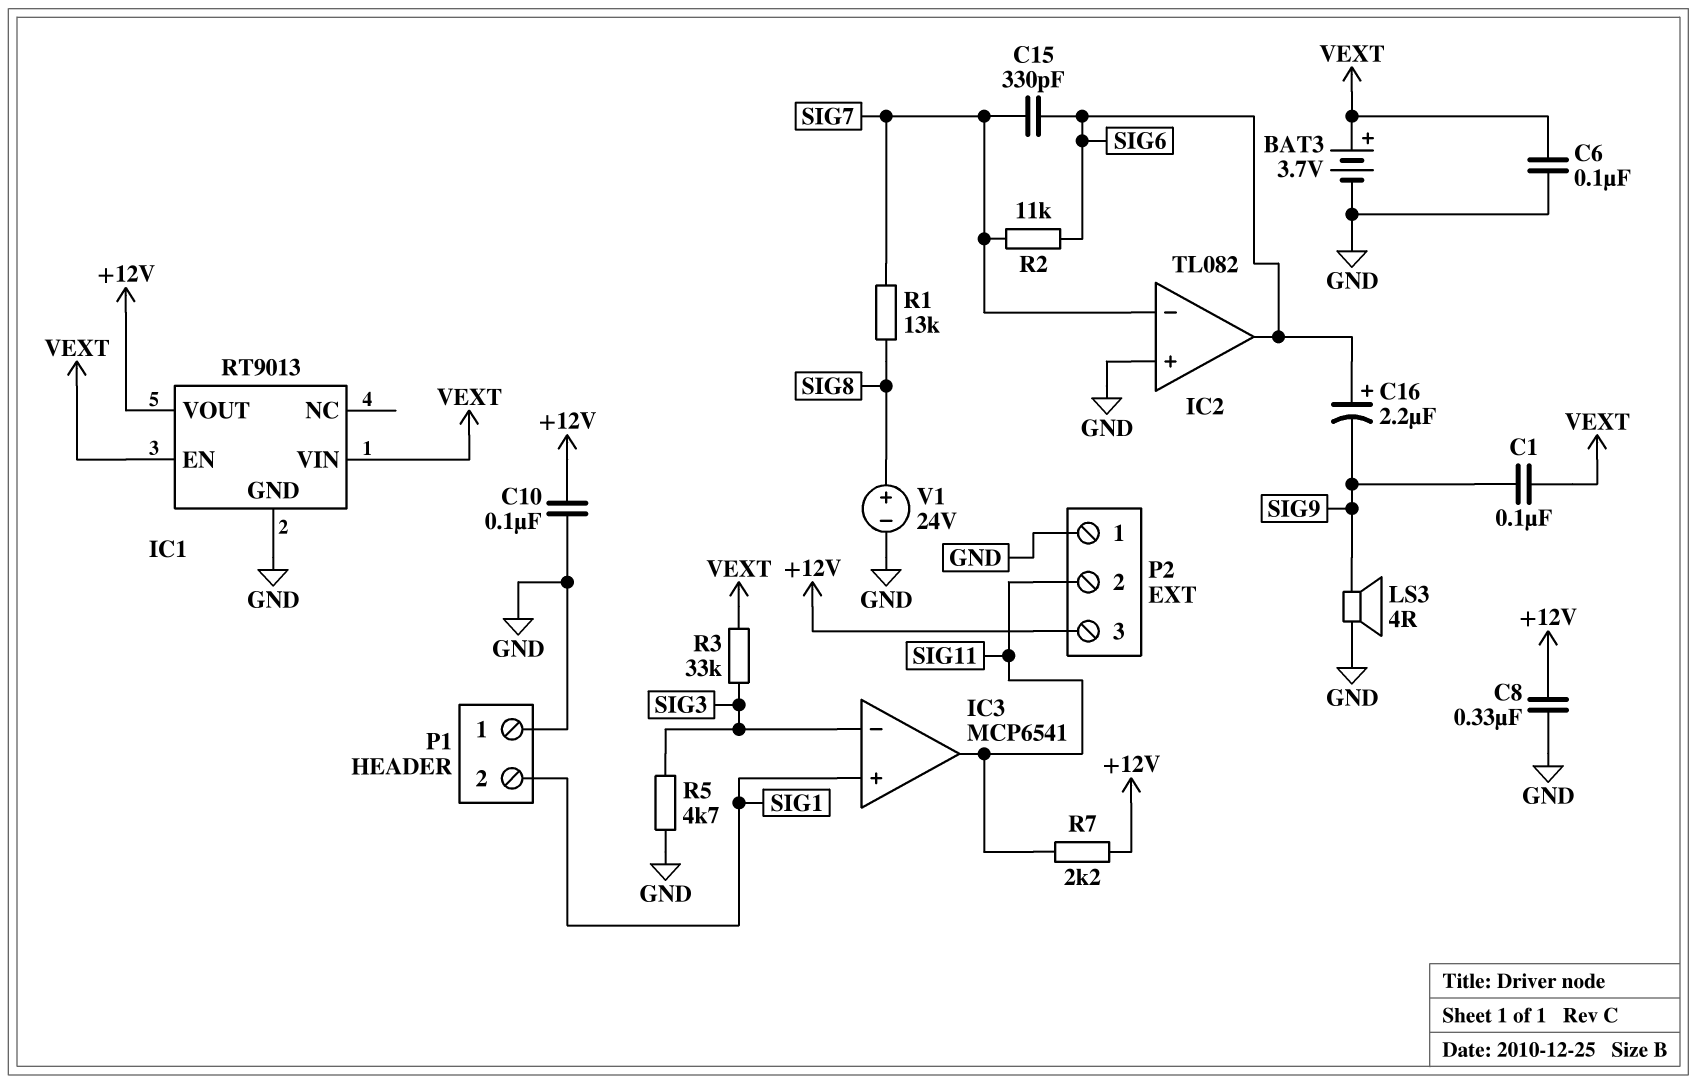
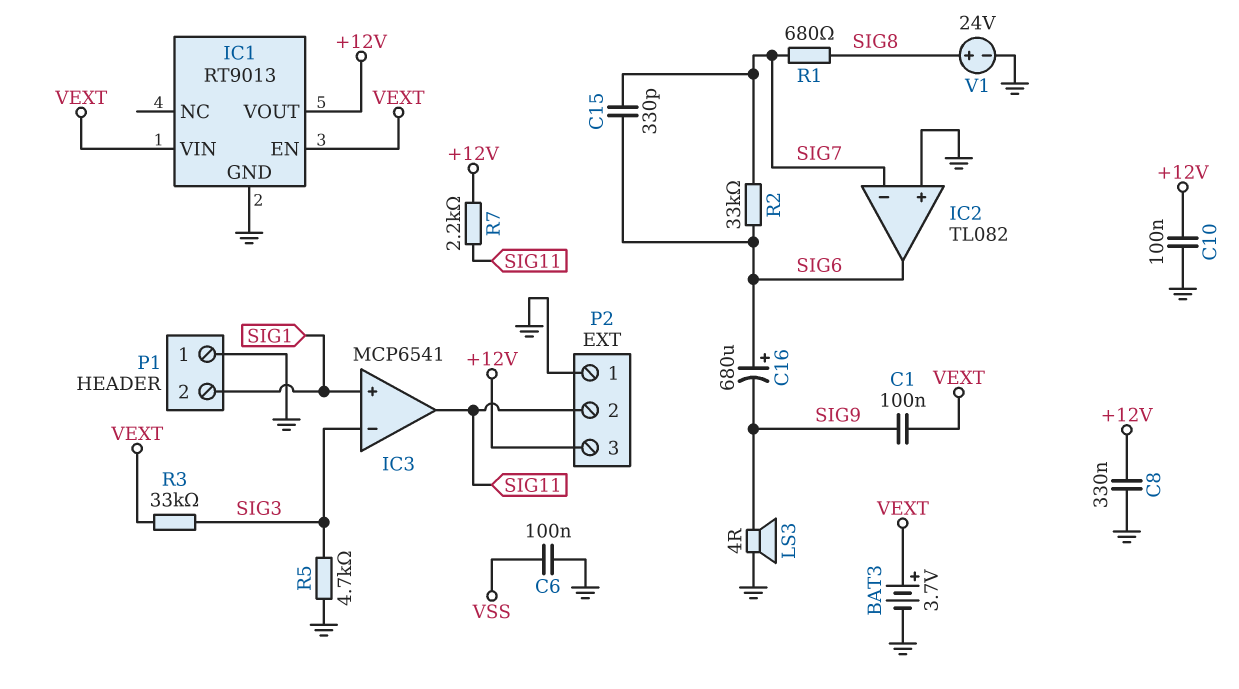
C6: 100nF (GND, VEXT) -> 100nF (GND, VSS)
C16: 2.2uF (plus SIG6, minus SIG9) -> 680uF (plus SIG6, minus SIG9)
R1: 13k (SIG7, SIG8) -> 680 (SIG7, SIG8)
R2: 11k (SIG6, SIG7) -> 33k (SIG6, SIG7)

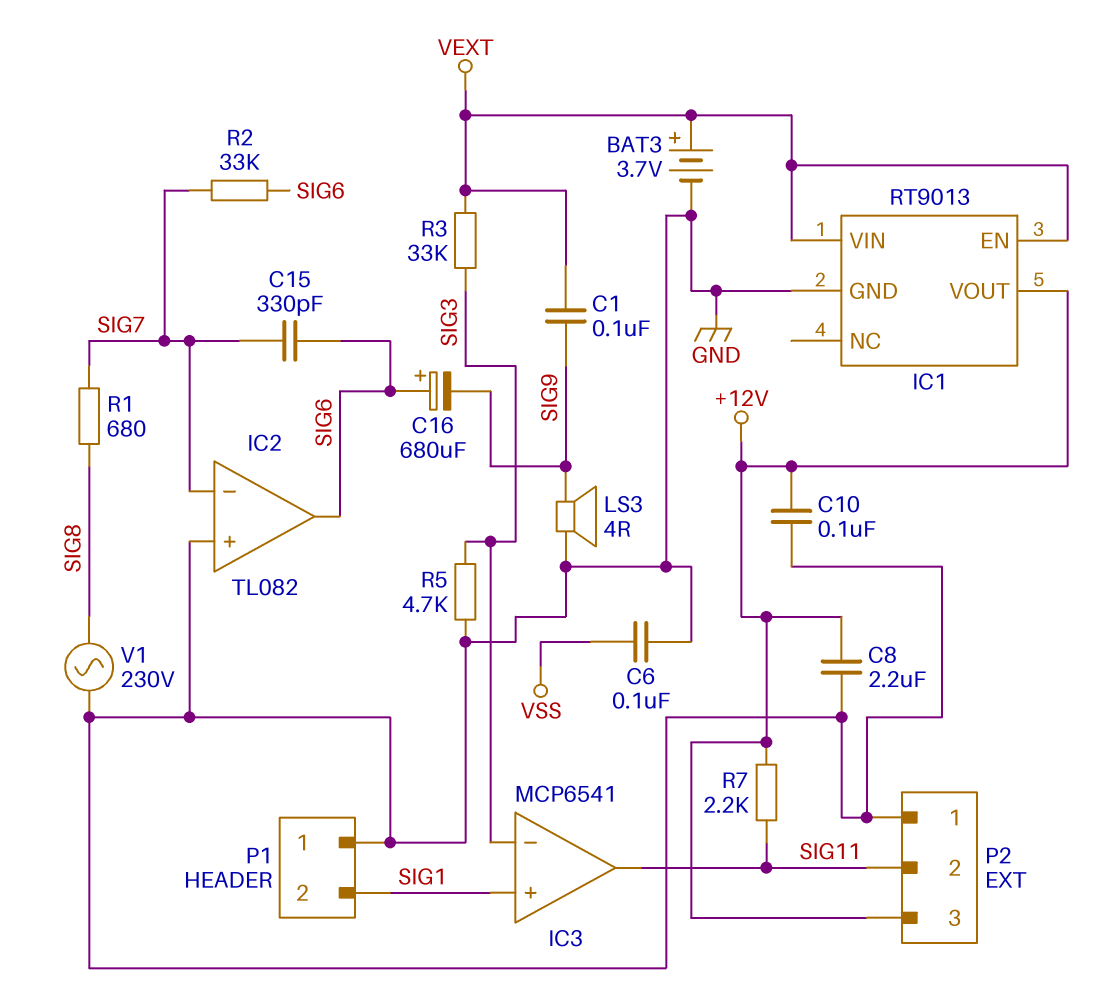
C8: 330nF (+12V, GND) -> 2.2uF (+12V, GND)
V1: 24V (plus SIG8, minus GND) -> AC 230V (GND, SIG8)

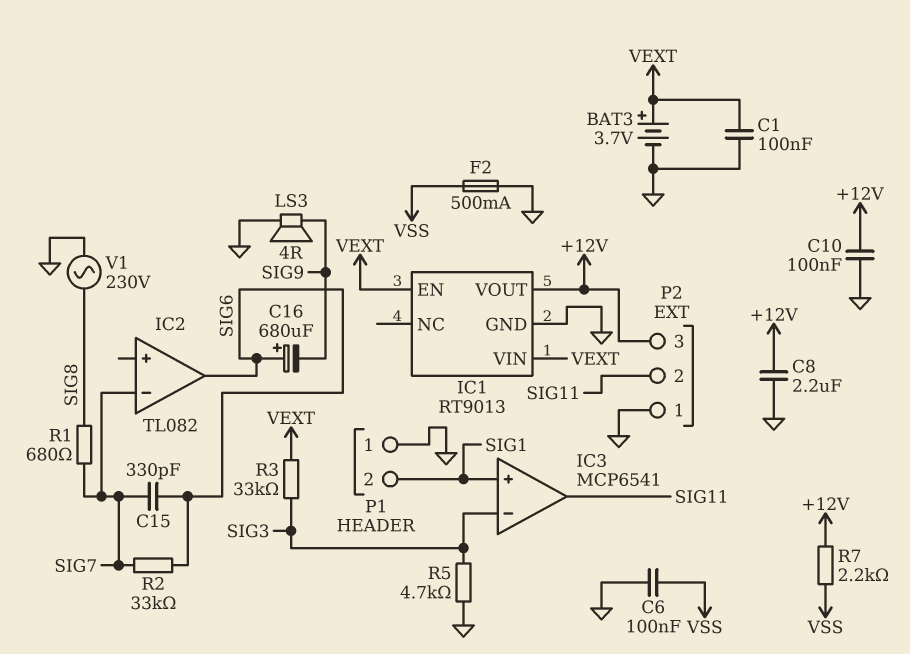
C1: 100nF (SIG9, VEXT) -> 100nF (GND, VEXT)
F2: none -> 500mA (GND, VSS)
IC2 pin in+: GND -> none
R7: 2.2k (+12V, SIG11) -> 2.2k (+12V, VSS)

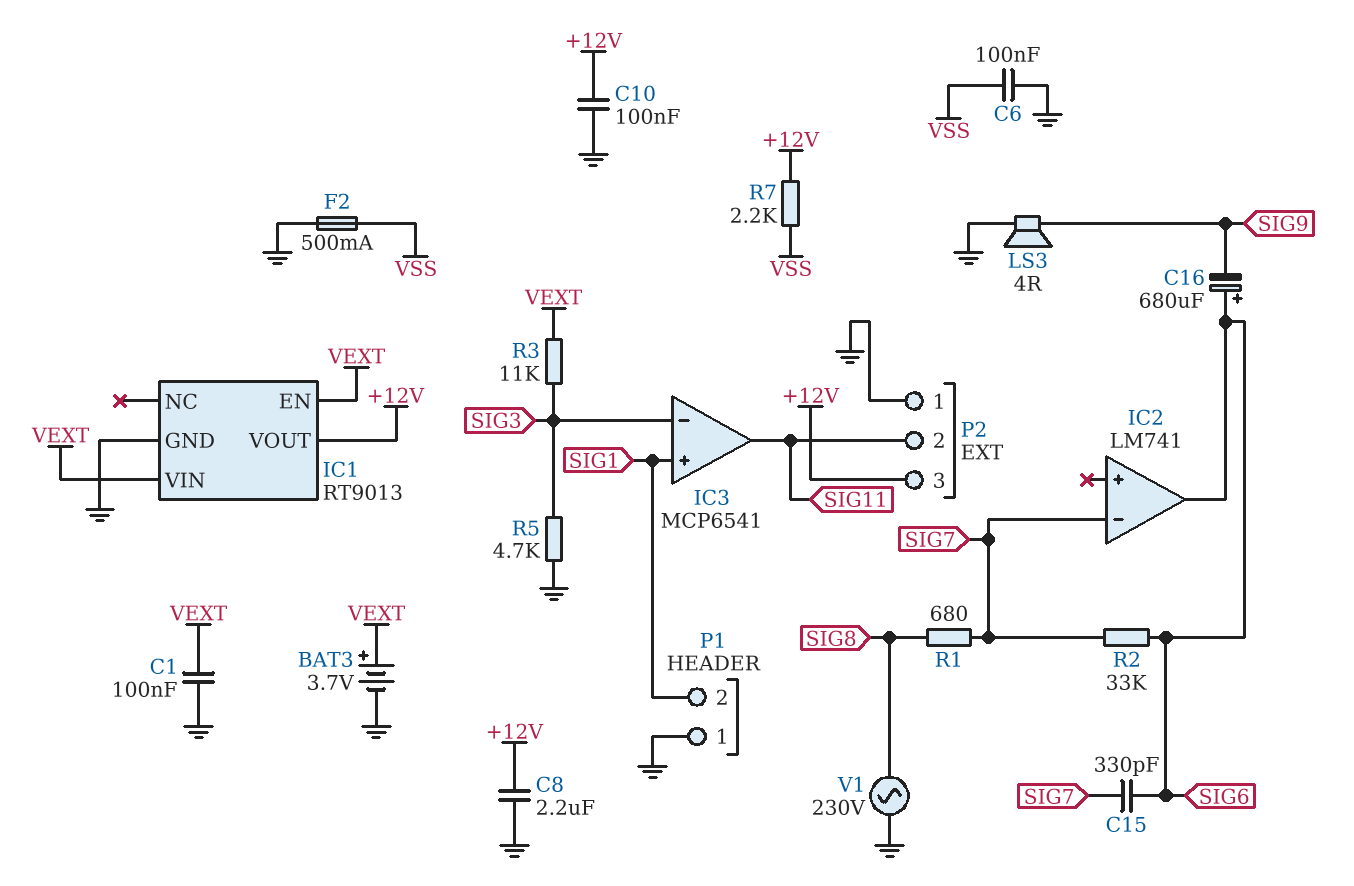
IC2: TL082 -> LM741
R3: 33k (SIG3, VEXT) -> 11k (SIG3, VEXT)

